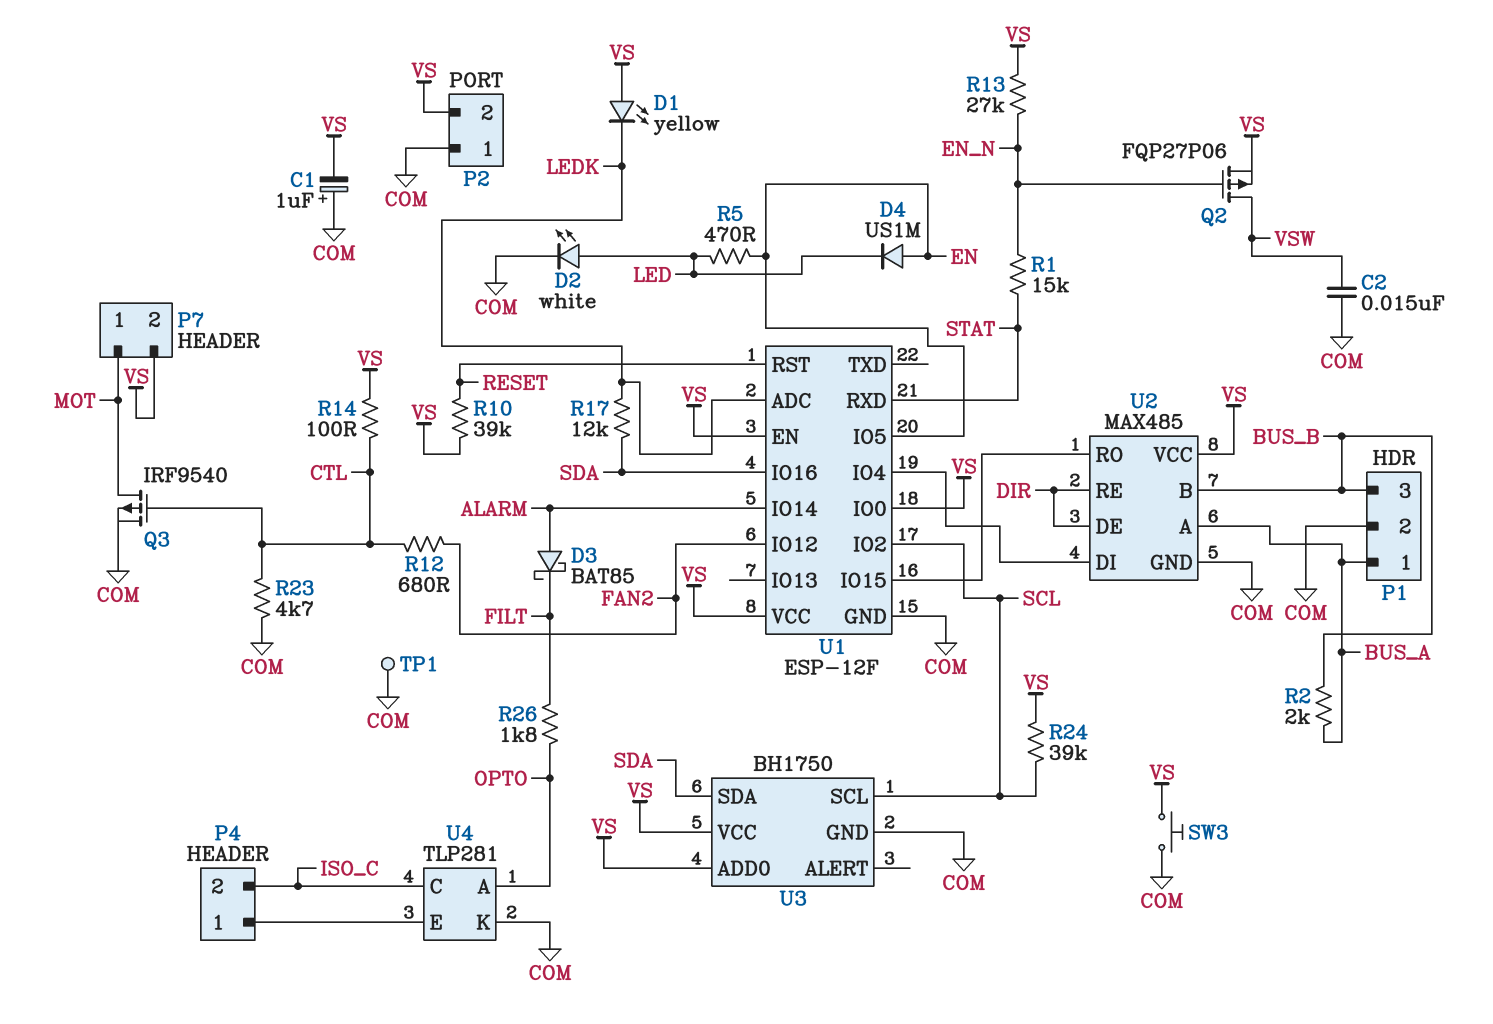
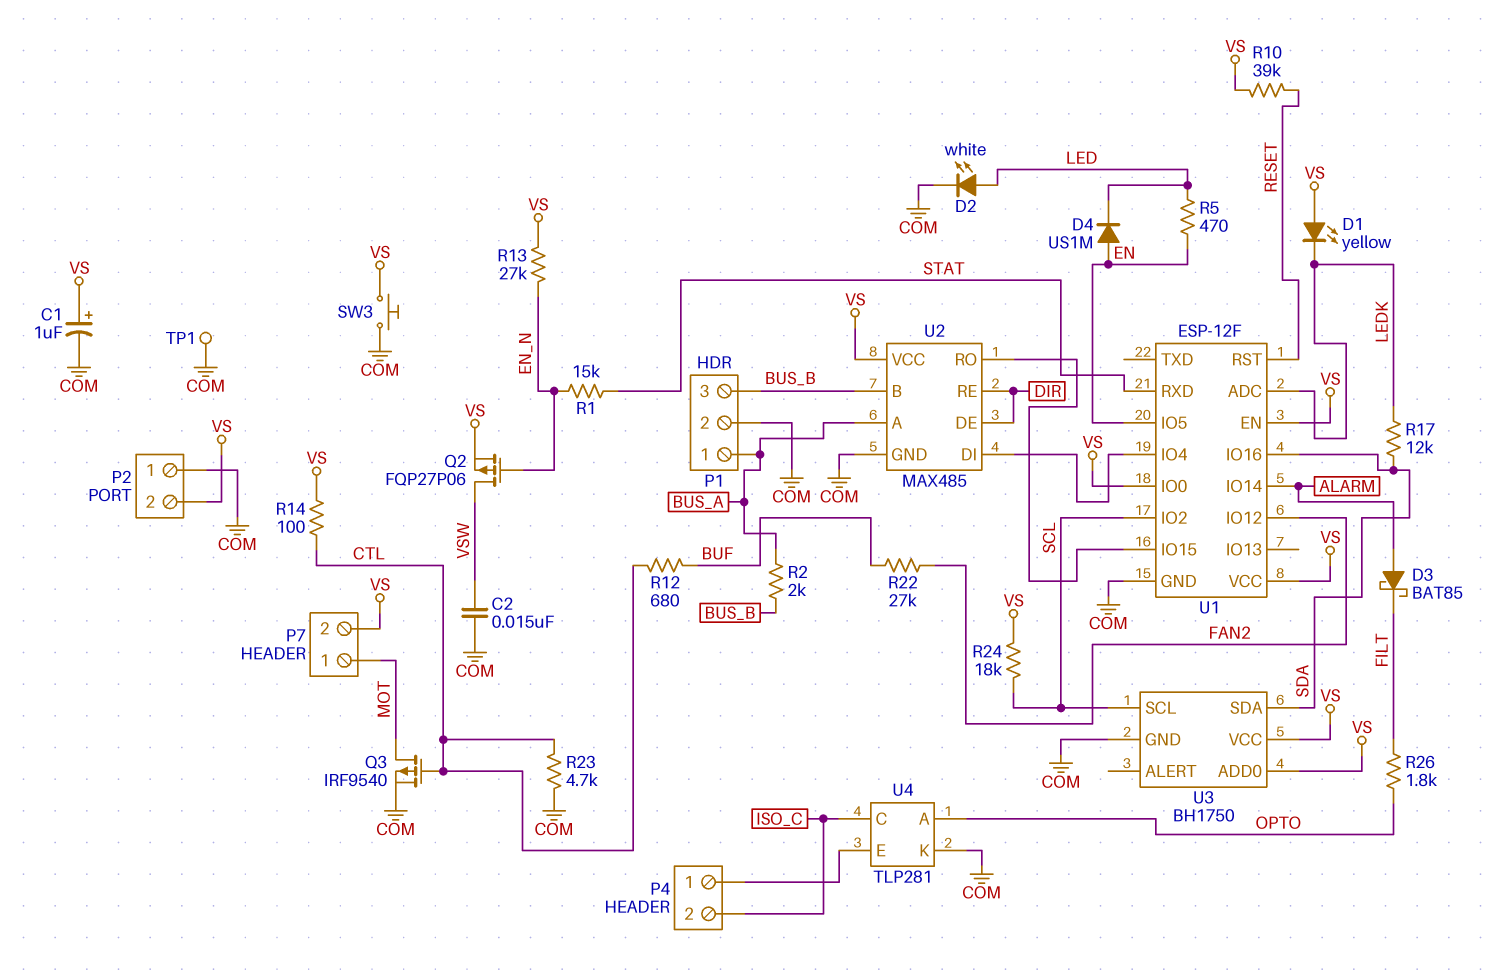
C1: 1uF (plus COM, minus VS) -> 1uF (plus VS, minus COM)
R12: 680 (CTL, FAN2) -> 680 (BUF, CTL)
R22: none -> 27k (BUF, FAN2)
R24: 39k (SCL, VS) -> 18k (SCL, VS)

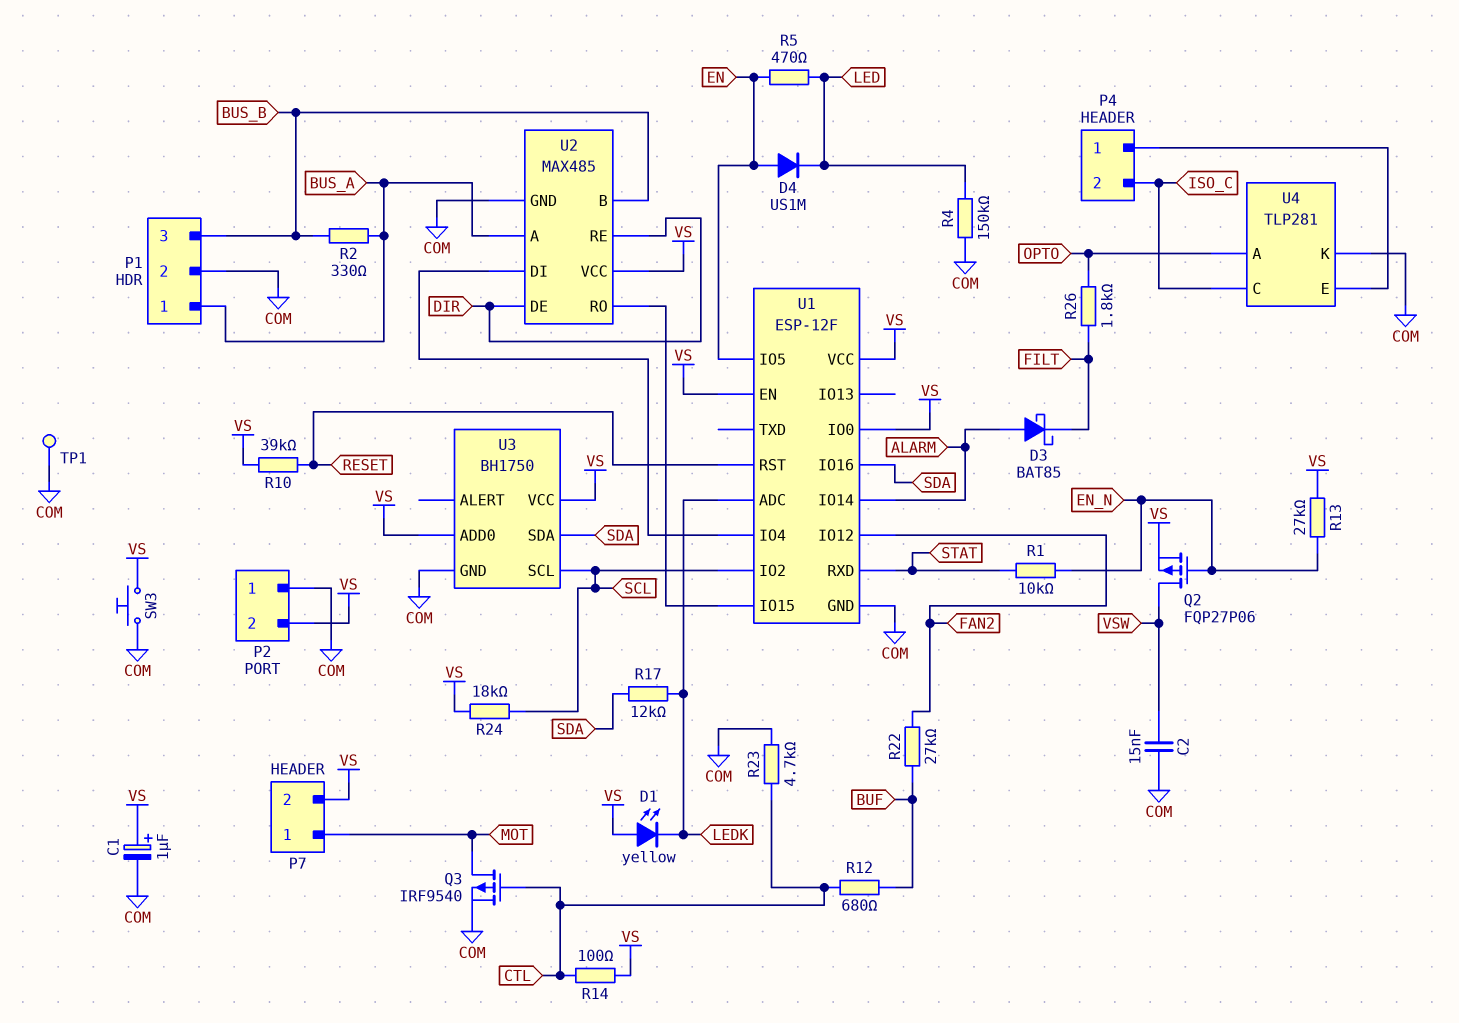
D2: LED white (A LED, K COM) -> none
R1: 15k (EN_N, STAT) -> 10k (EN_N, STAT)
R2: 2k (BUS_A, BUS_B) -> 330 (BUS_A, BUS_B)
R4: none -> 150k (COM, LED)

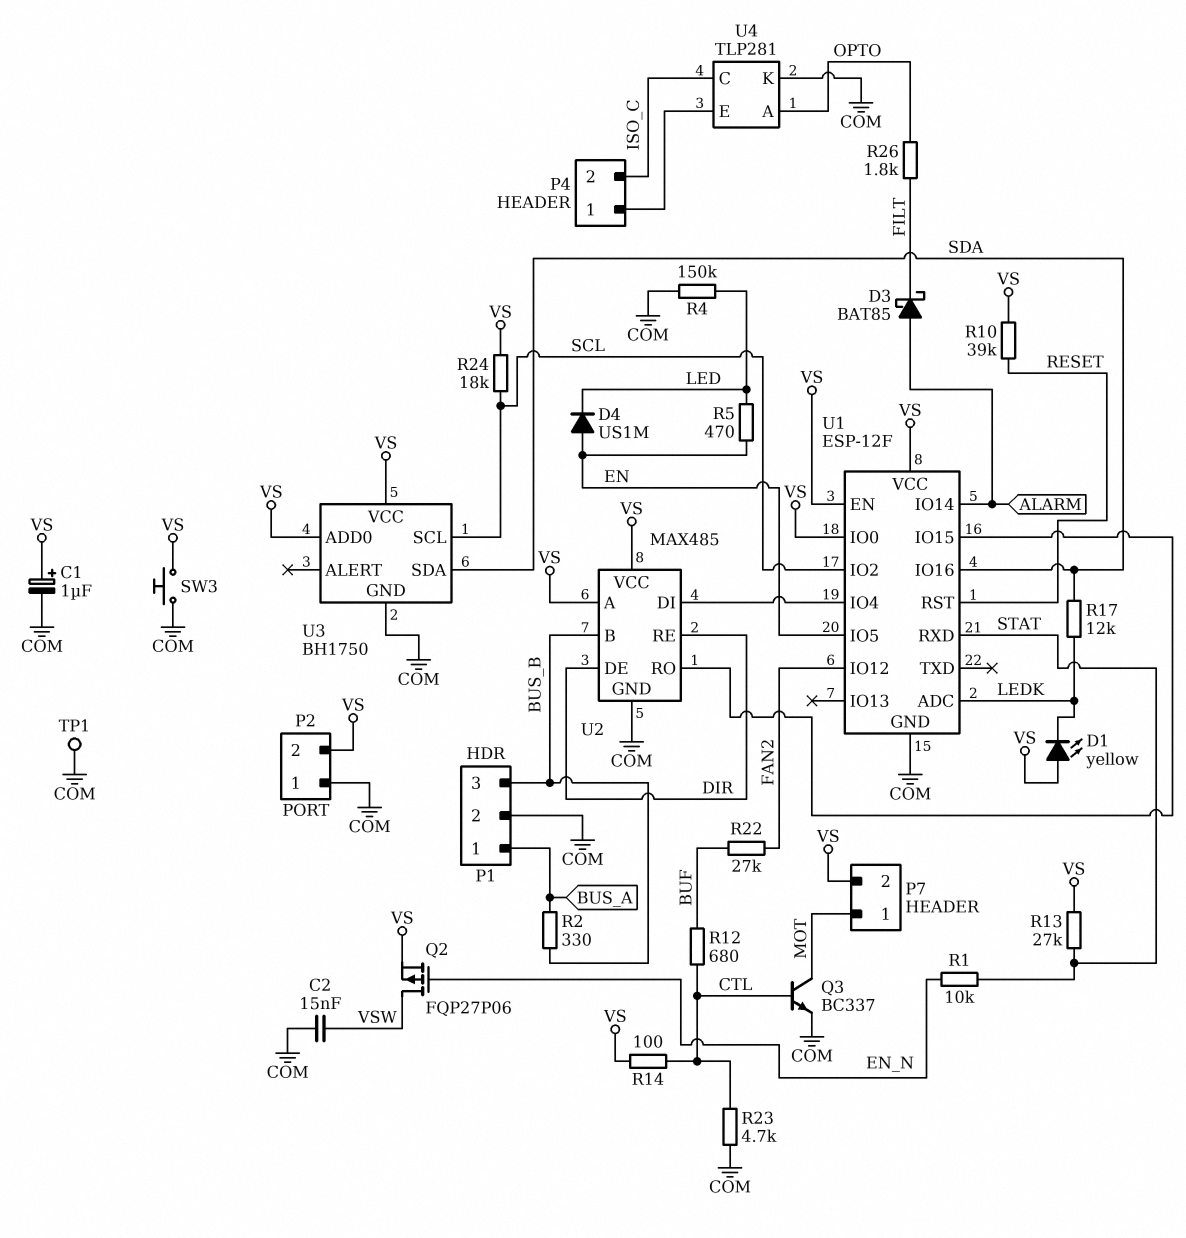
Q3: PMOS IRF9540 (G CTL, D MOT, S COM) -> NPN BC337 (B CTL, C MOT, E COM)
R13: 27k (EN_N, VS) -> 27k (STAT, VS)
U2 pin A: BUS_A -> VS

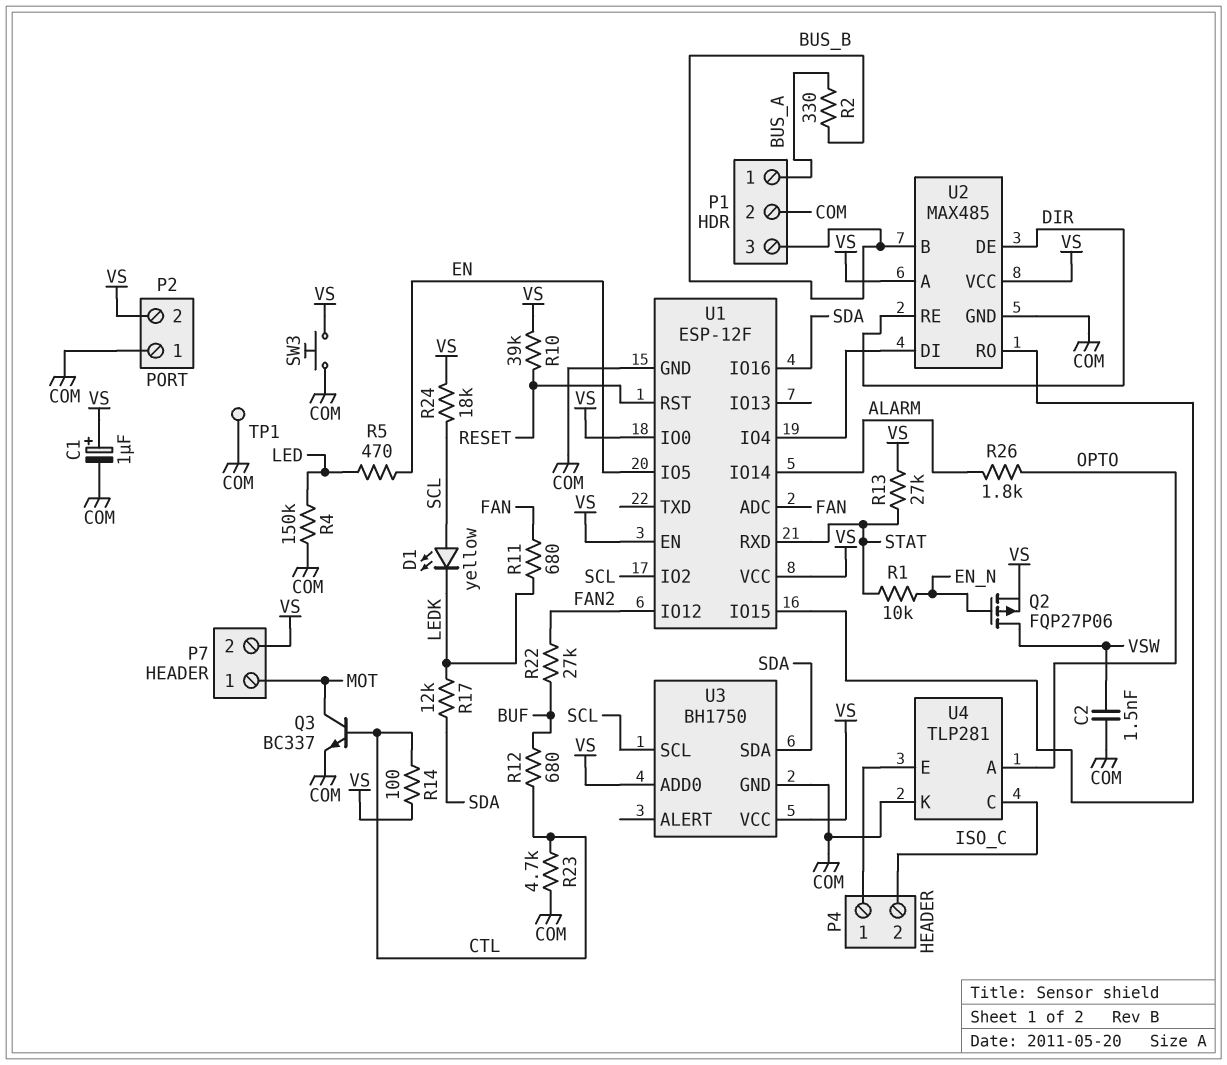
C2: 15nF (COM, VSW) -> 1.5nF (COM, VSW)
D1: LED yellow (A VS, K LEDK) -> LED yellow (A SCL, K LEDK)
D3: schottky BAT85 (A ALARM, K FILT) -> none
D4: diode US1M (A EN, K LED) -> none
R11: none -> 680 (FAN, LEDK)
R26: 1.8k (FILT, OPTO) -> 1.8k (ALARM, OPTO)
U1 pin ADC: LEDK -> FAN

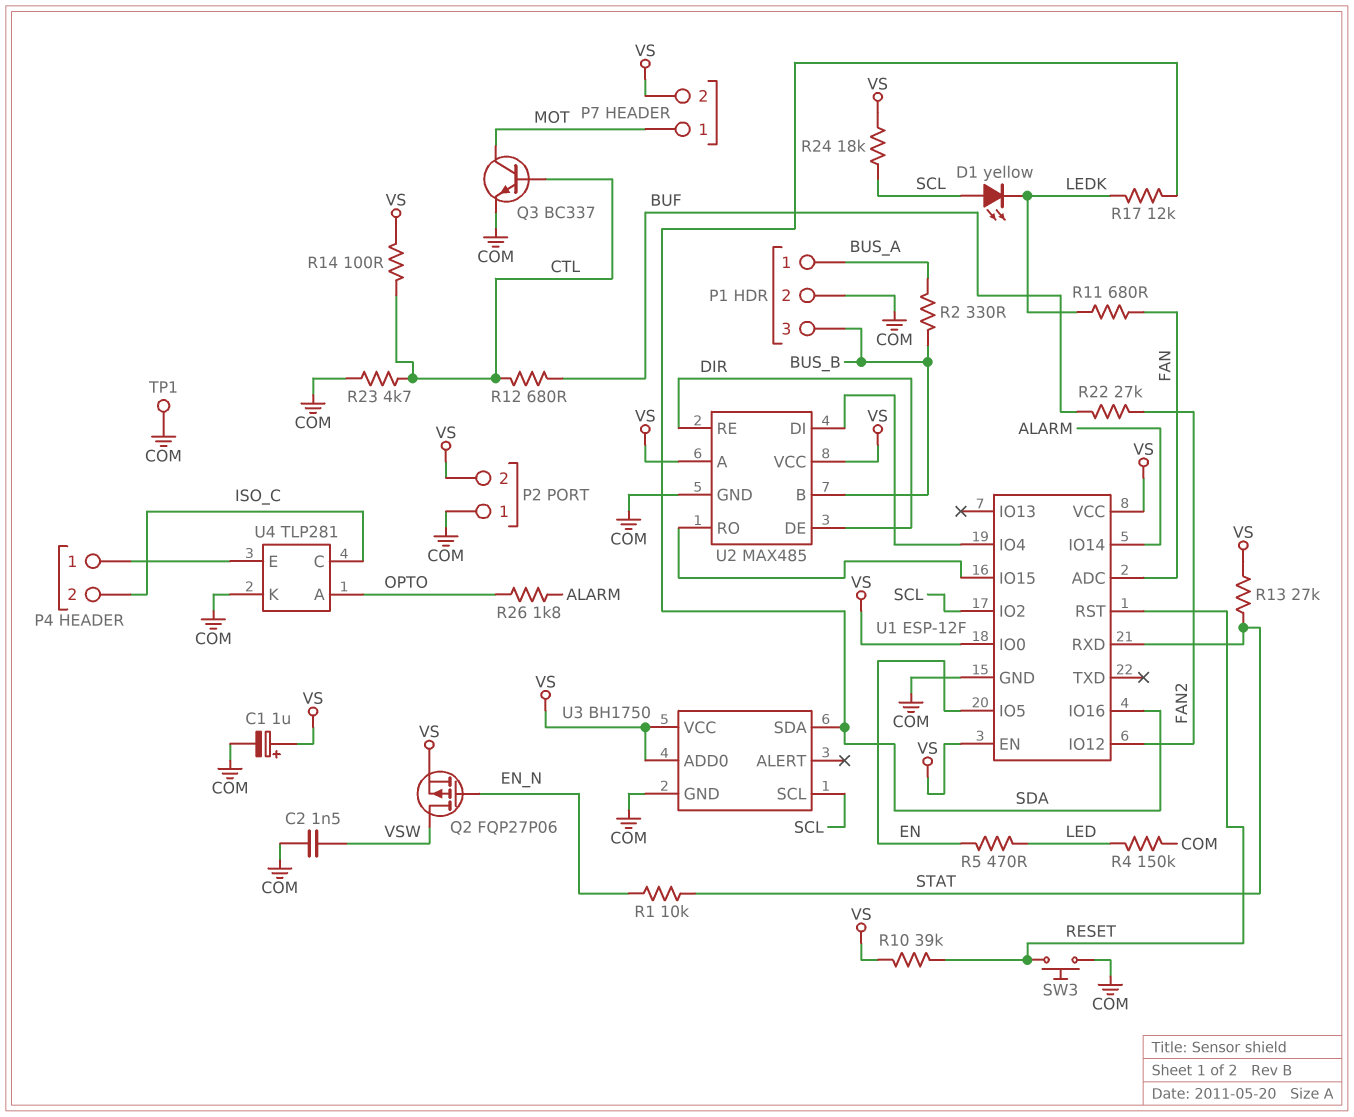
SW3: button (COM, VS) -> button (COM, RESET)

